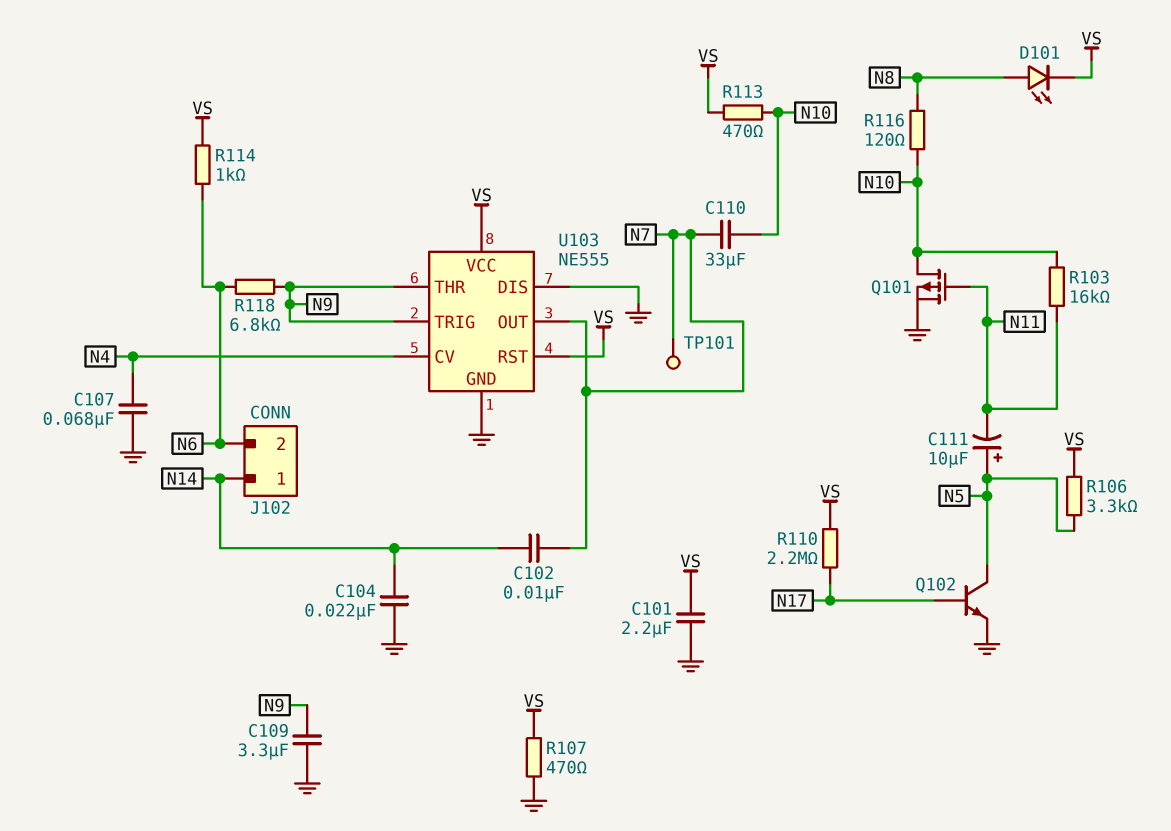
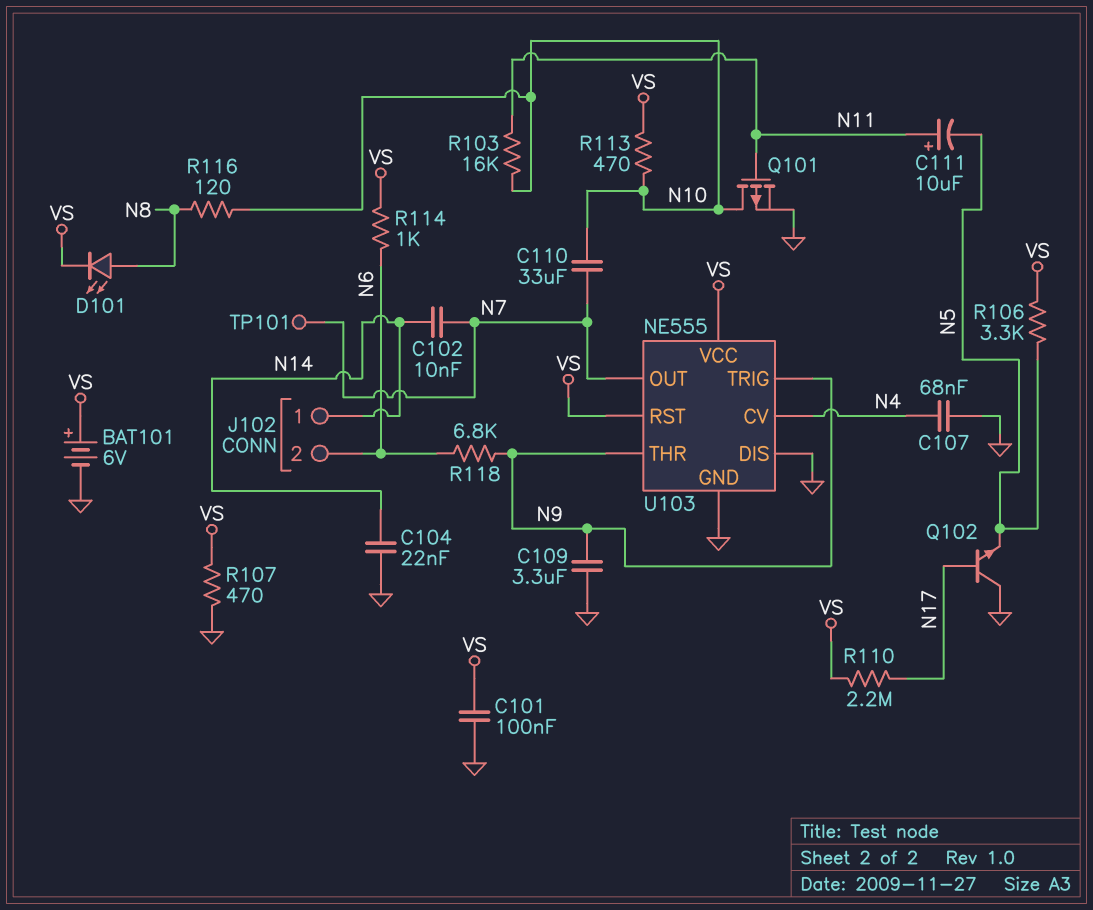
BAT101: none -> 6V (plus VS, minus GND)
C101: 2.2uF (GND, VS) -> 100nF (GND, VS)
C111: 10uF (plus N5, minus N11) -> 10uF (plus N11, minus N5)
Q102: NPN (B N17, C N5, E GND) -> NPN (B N17, C GND, E N5)

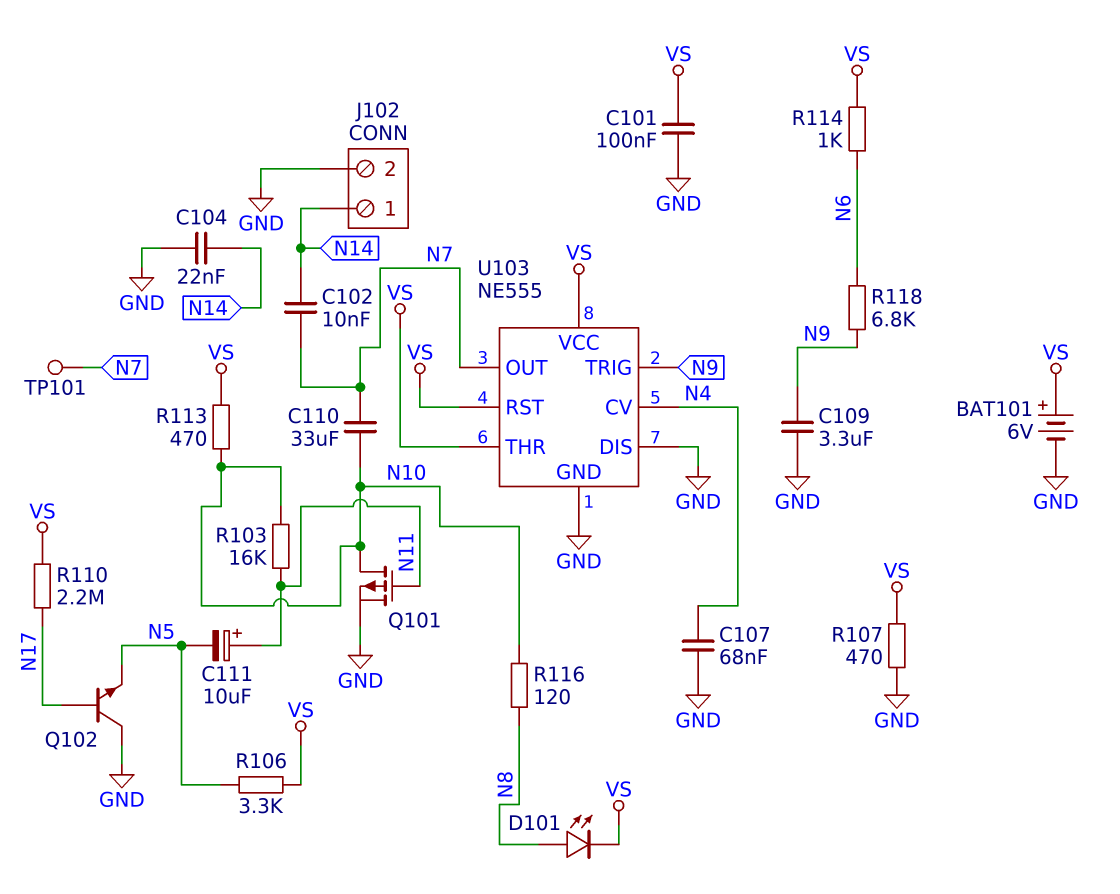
J102 pin 2: N6 -> GND
U103 pin THR: N9 -> VS

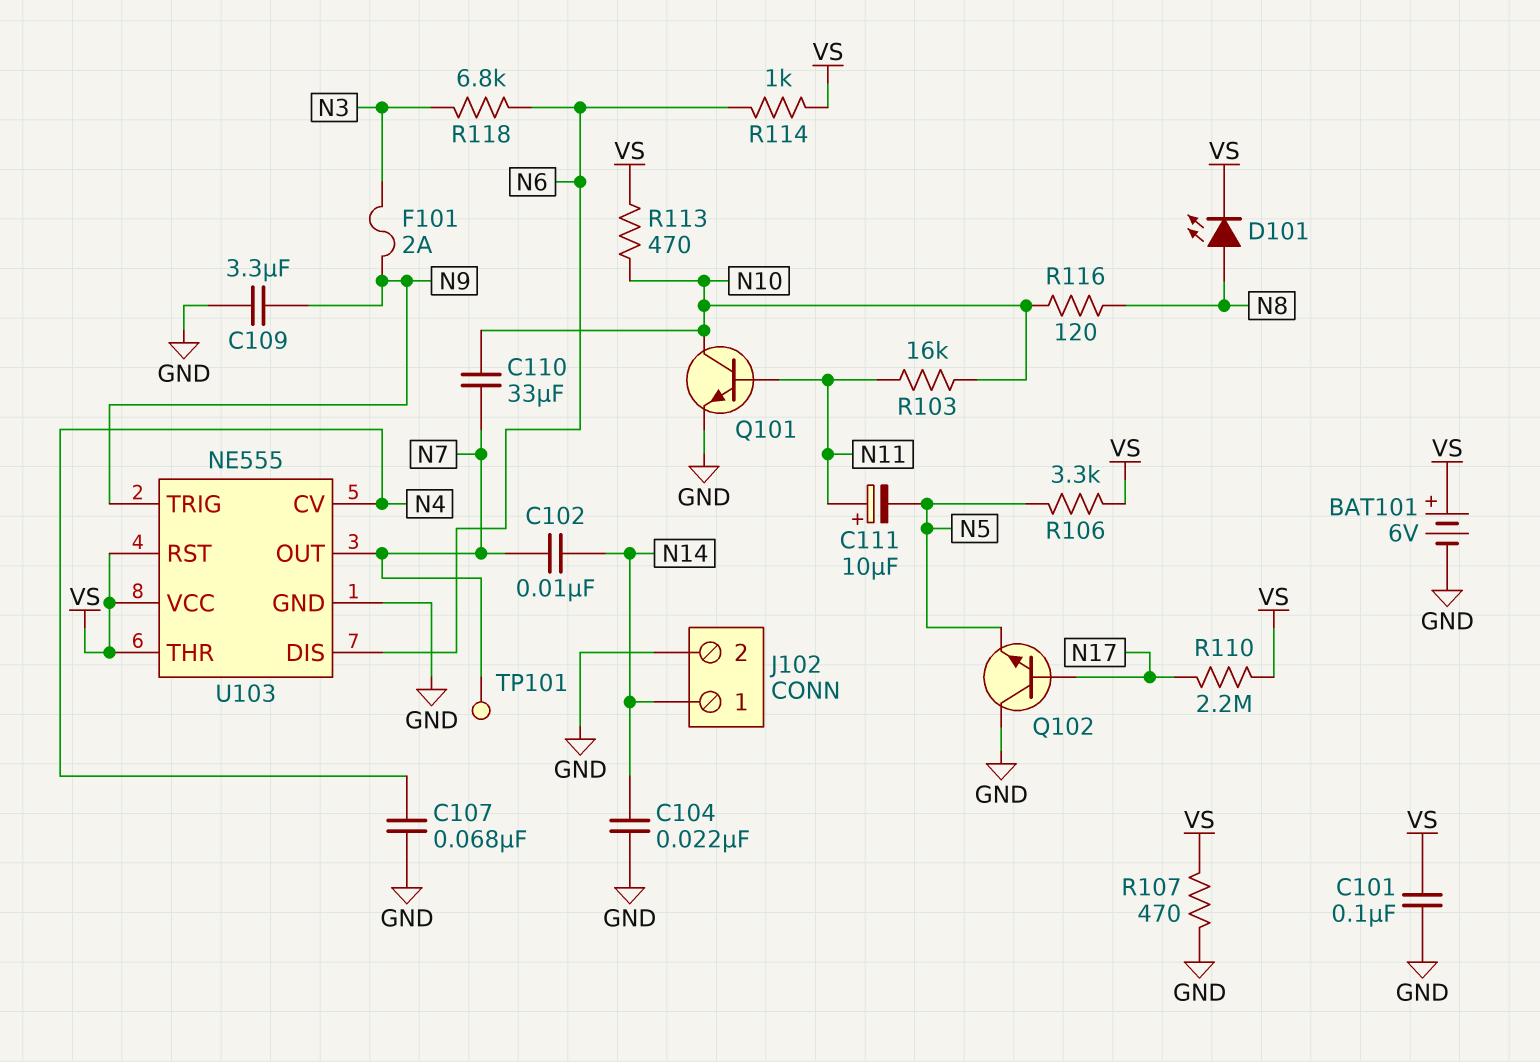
F101: none -> 2A (N3, N9)
Q101: PMOS (G N11, D N10, S GND) -> NPN (B N11, C N10, E GND)
R118: 6.8k (N6, N9) -> 6.8k (N3, N6)
U103 pin DIS: GND -> N6

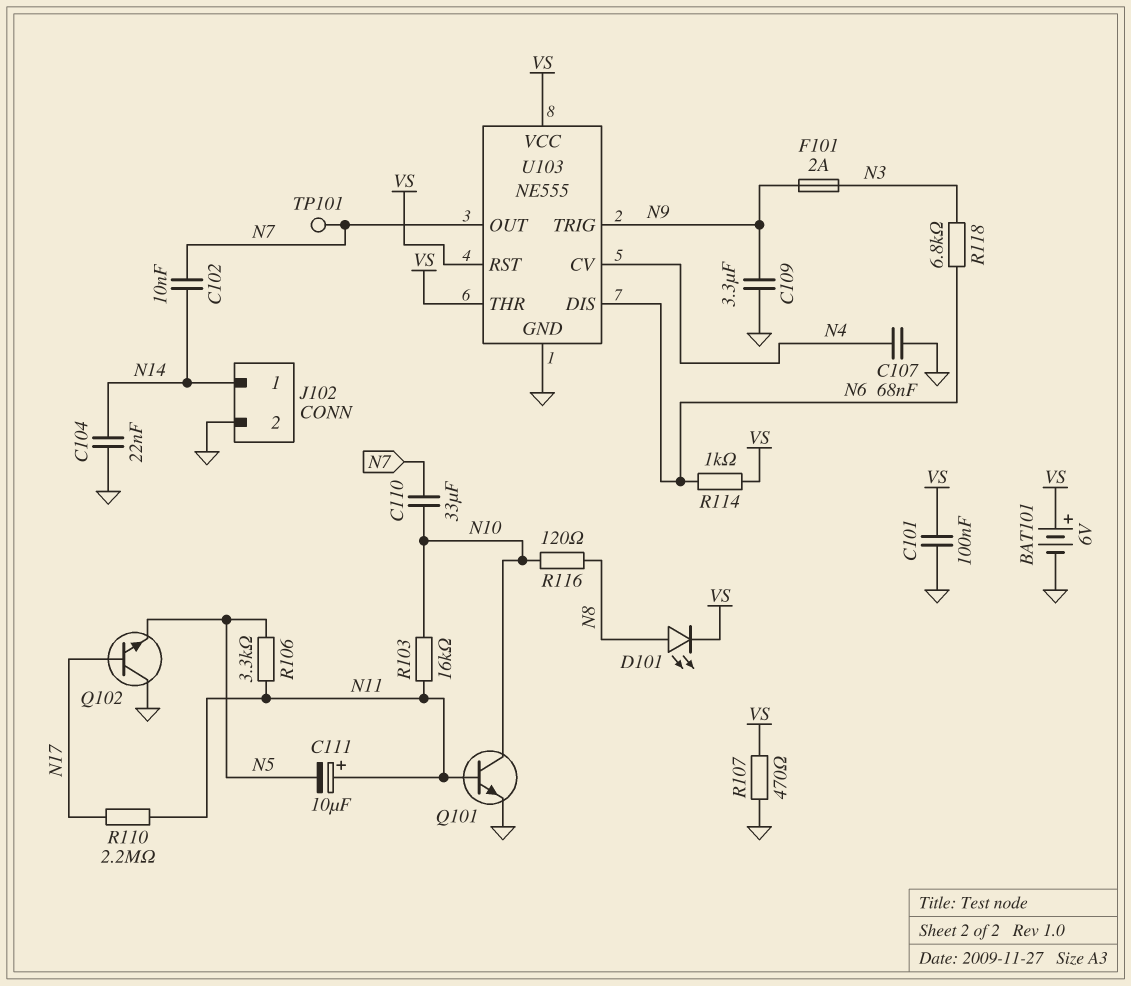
R106: 3.3k (N5, VS) -> 3.3k (N5, N11)
R110: 2.2M (N17, VS) -> 2.2M (N11, N17)
R113: 470 (N10, VS) -> none

